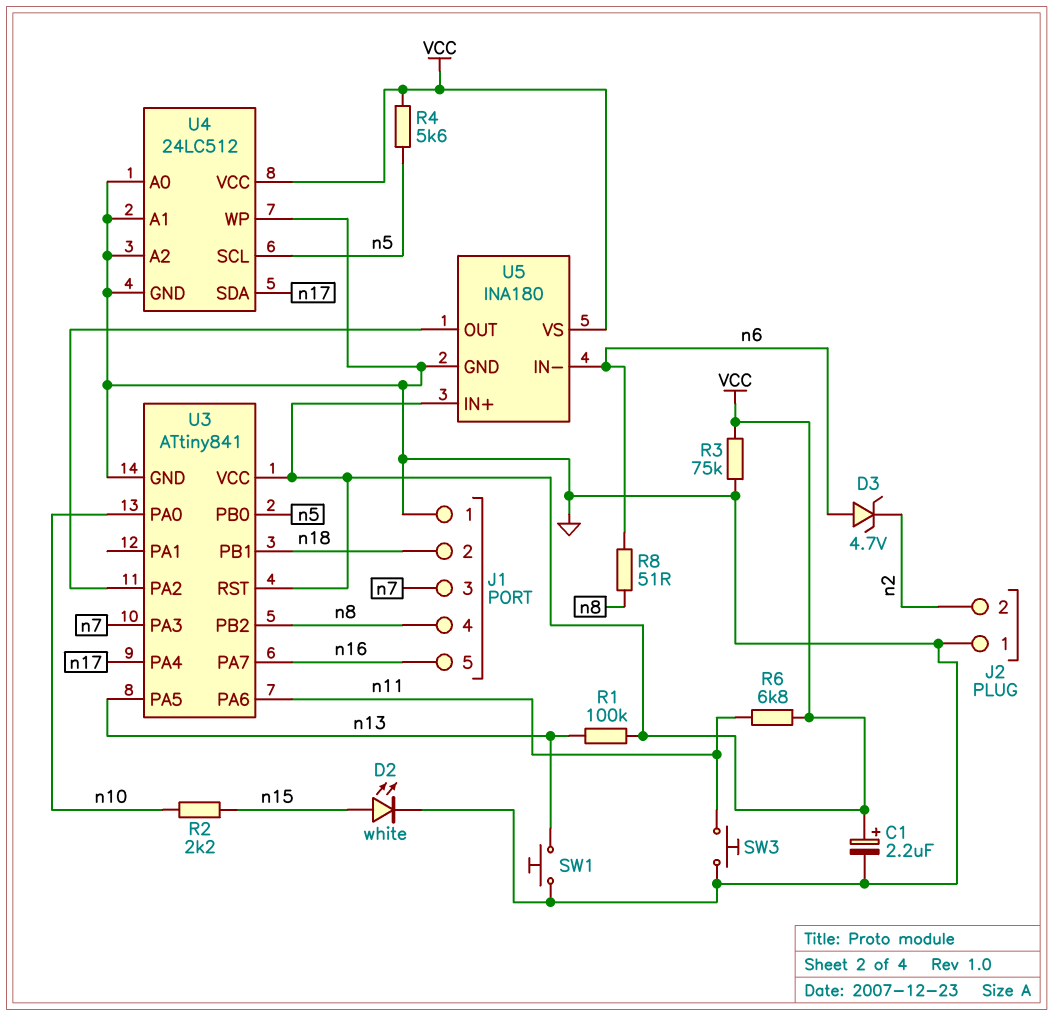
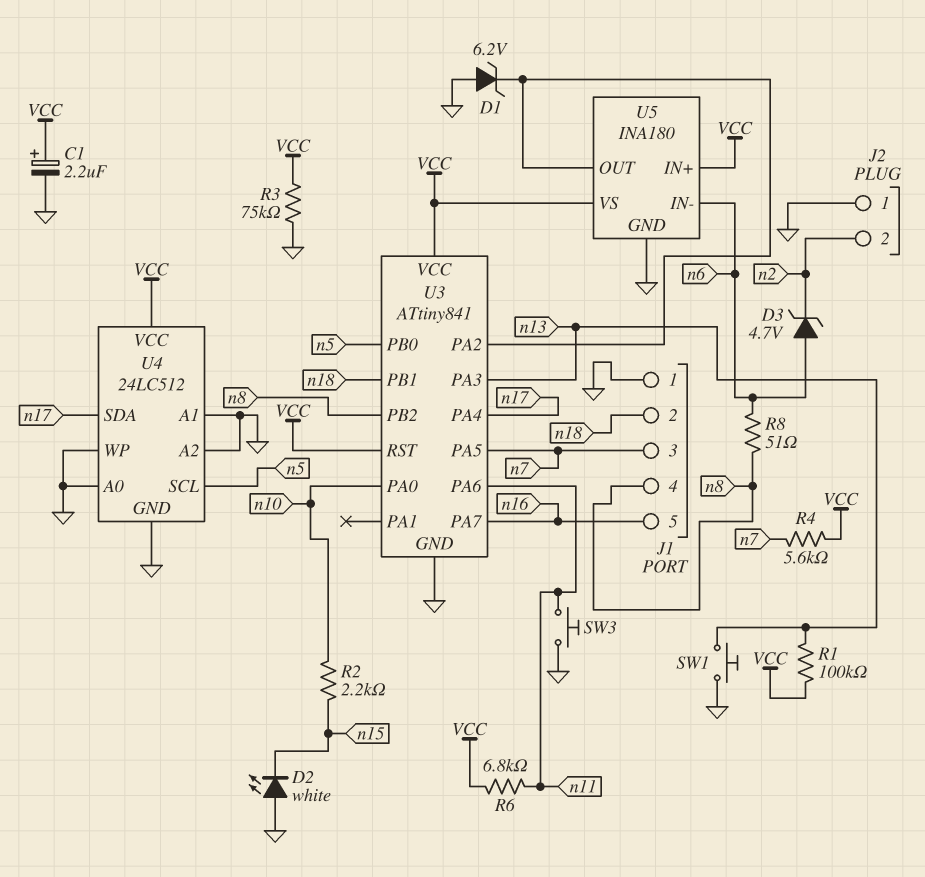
D1: none -> zener 6.2V (A GND, K U3/PA2)
D2: LED white (A n15, K GND) -> LED white (A GND, K n15)
R4: 5.6k (VCC, n5) -> 5.6k (VCC, n7)
U3 pin PA3: n7 -> n13
U3 pin PA5: n13 -> n7

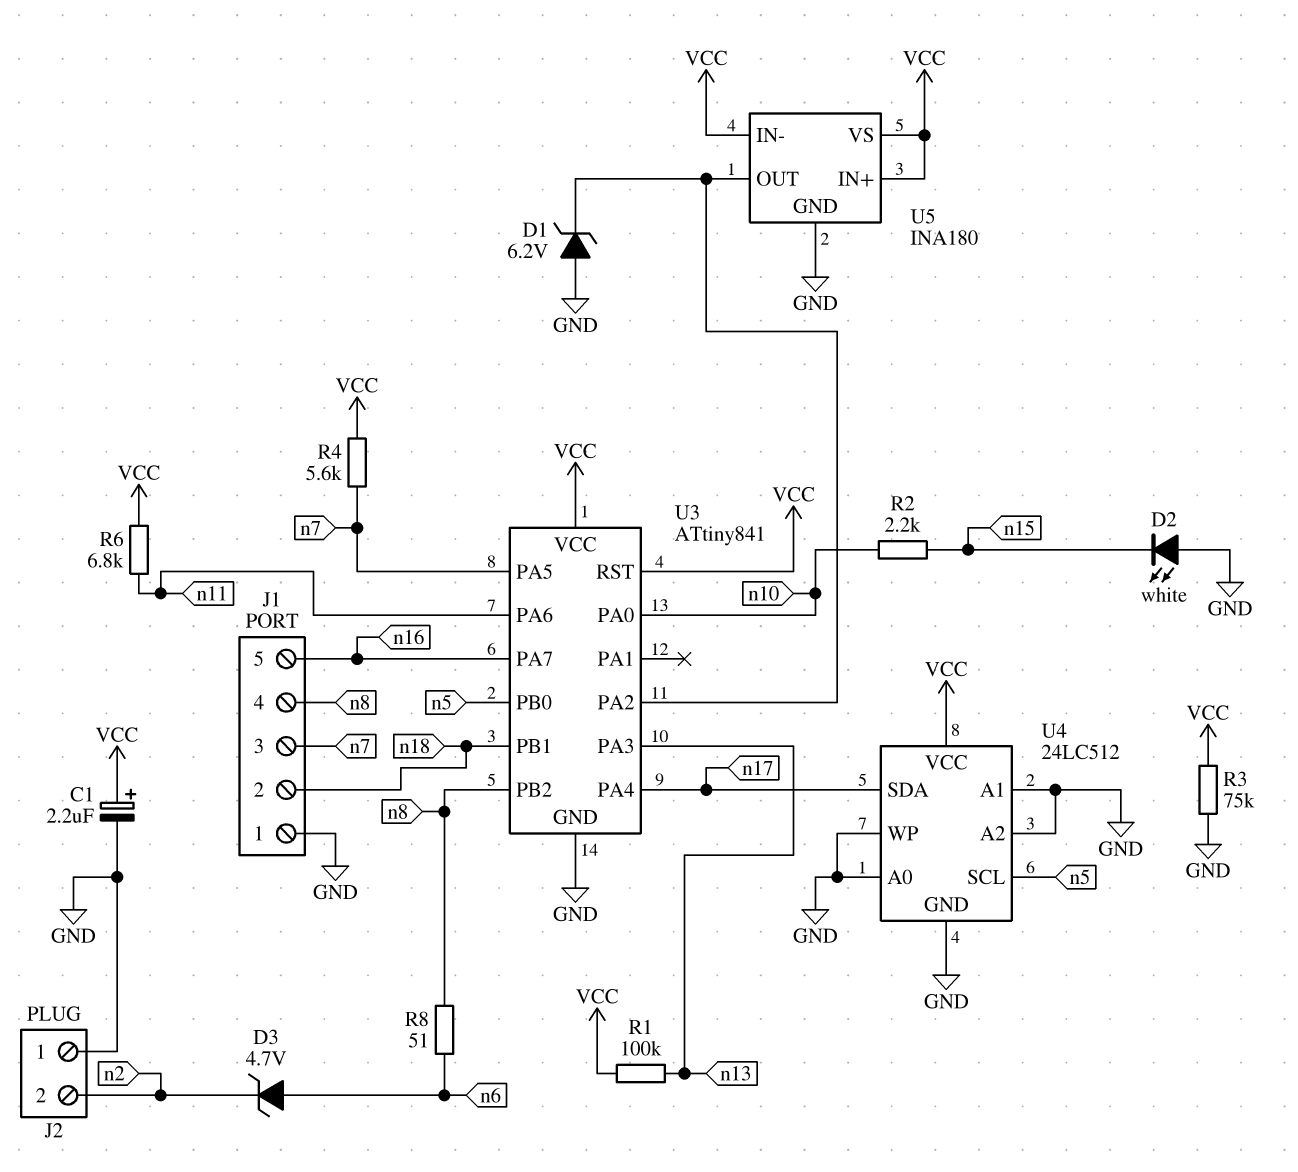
SW1: button (GND, n13) -> none
SW3: button (GND, n11) -> none
U5 pin IN-: n6 -> VCC

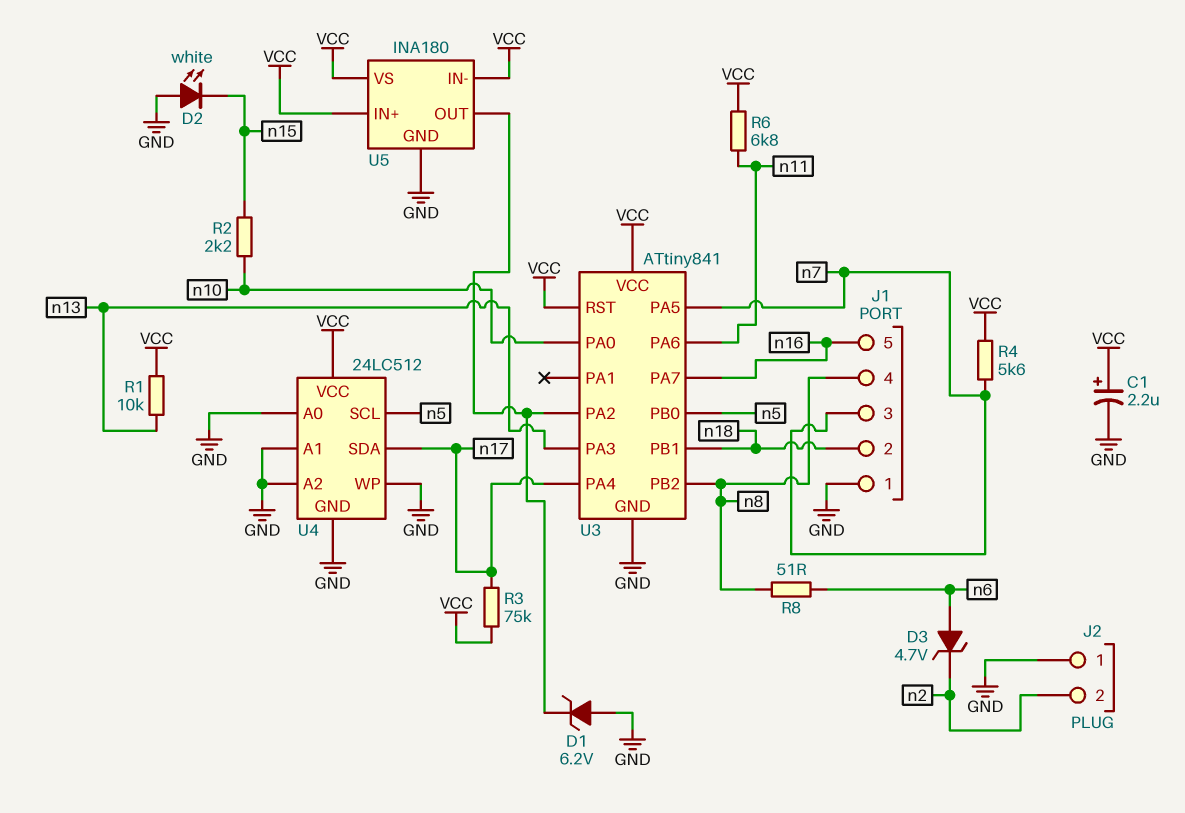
R1: 100k (VCC, n13) -> 10k (VCC, n13)
R3: 75k (GND, VCC) -> 75k (VCC, n17)

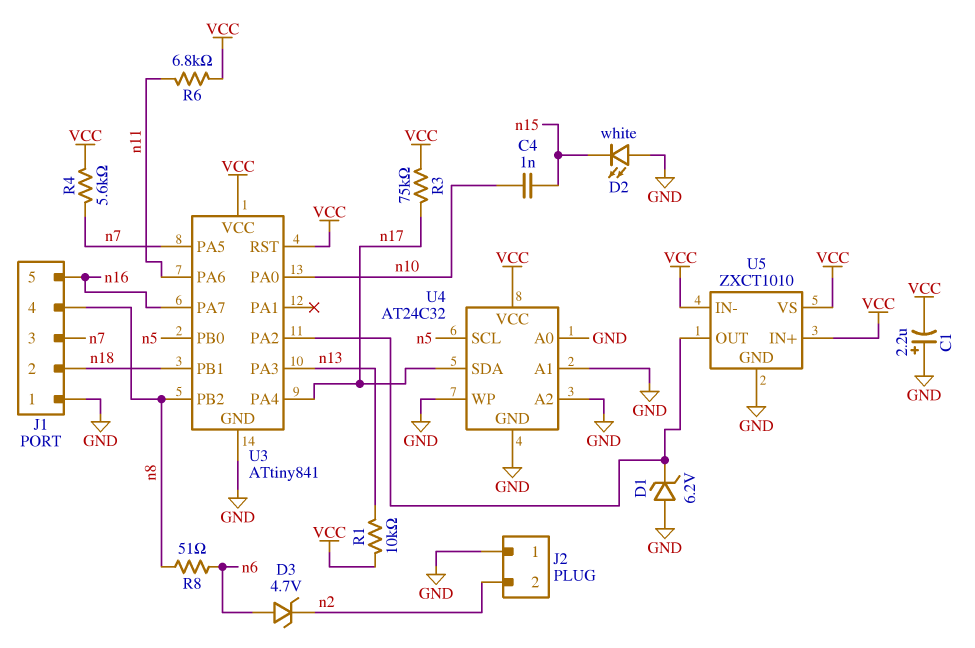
C1: 2.2uF (plus VCC, minus GND) -> 2.2uF (plus GND, minus VCC)
C4: none -> 1nF (n10, n15)
R2: 2.2k (n10, n15) -> none
U4: 24LC512 -> AT24C32
U5: INA180 -> ZXCT1010

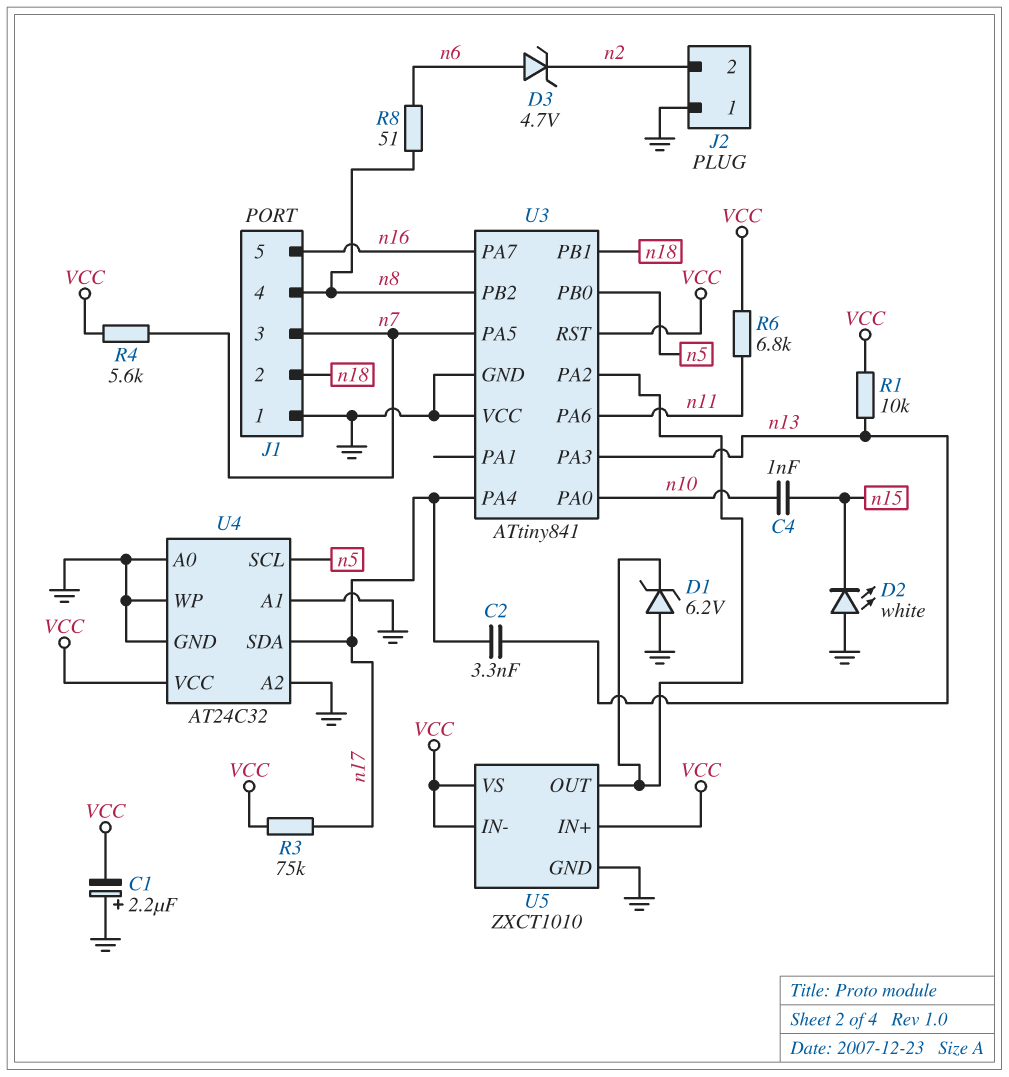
C2: none -> 3.3nF (n13, n17)
U3 pin VCC: VCC -> GND

